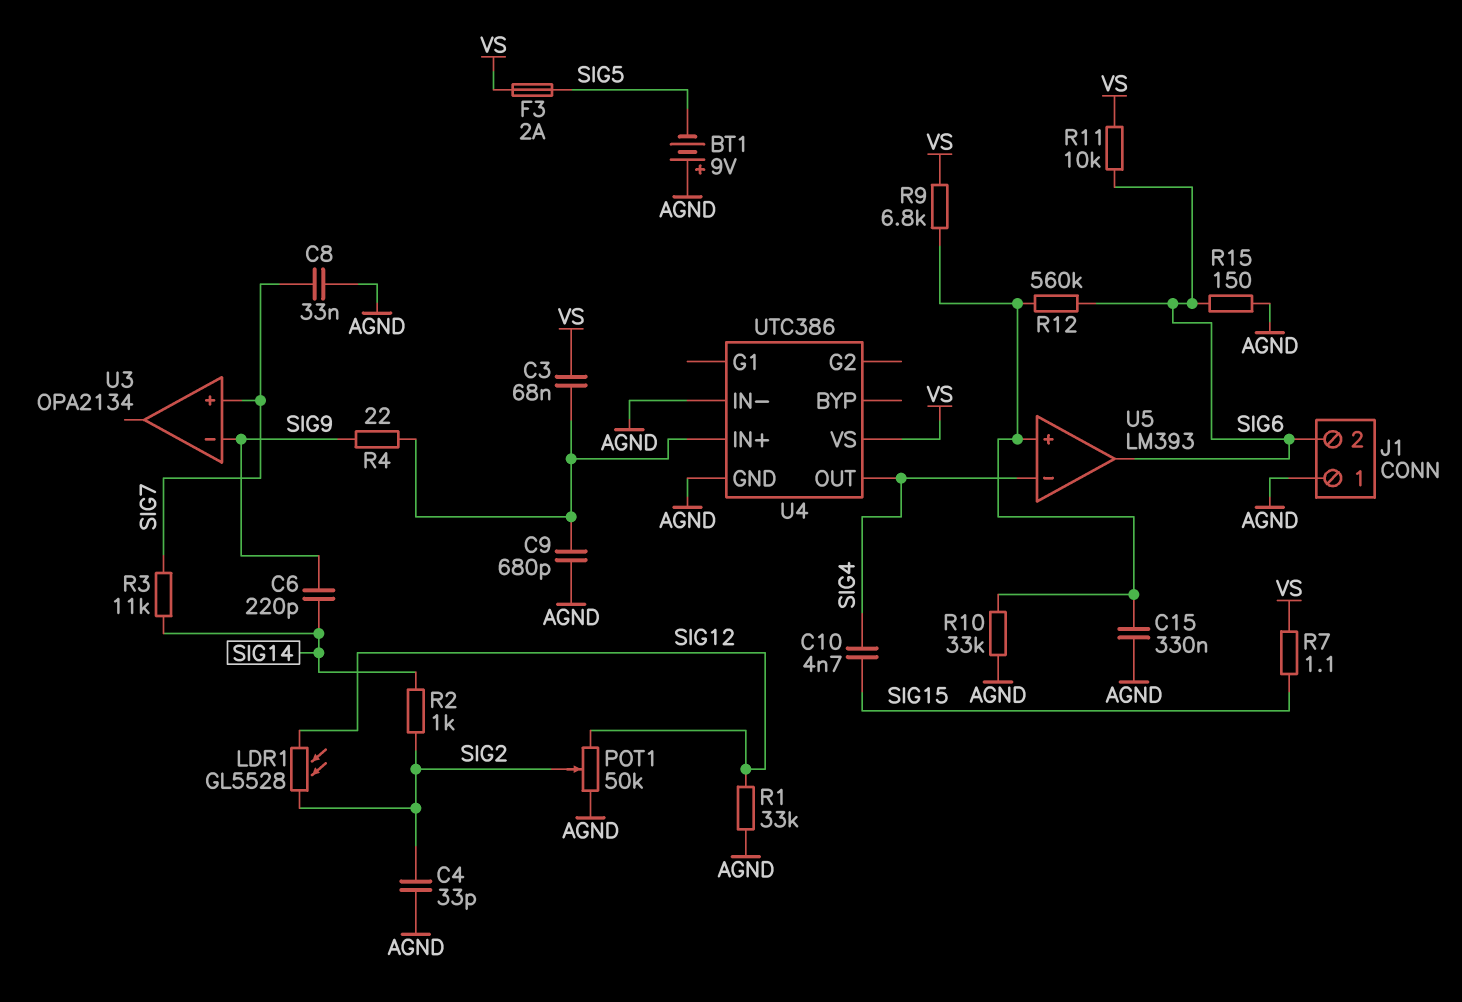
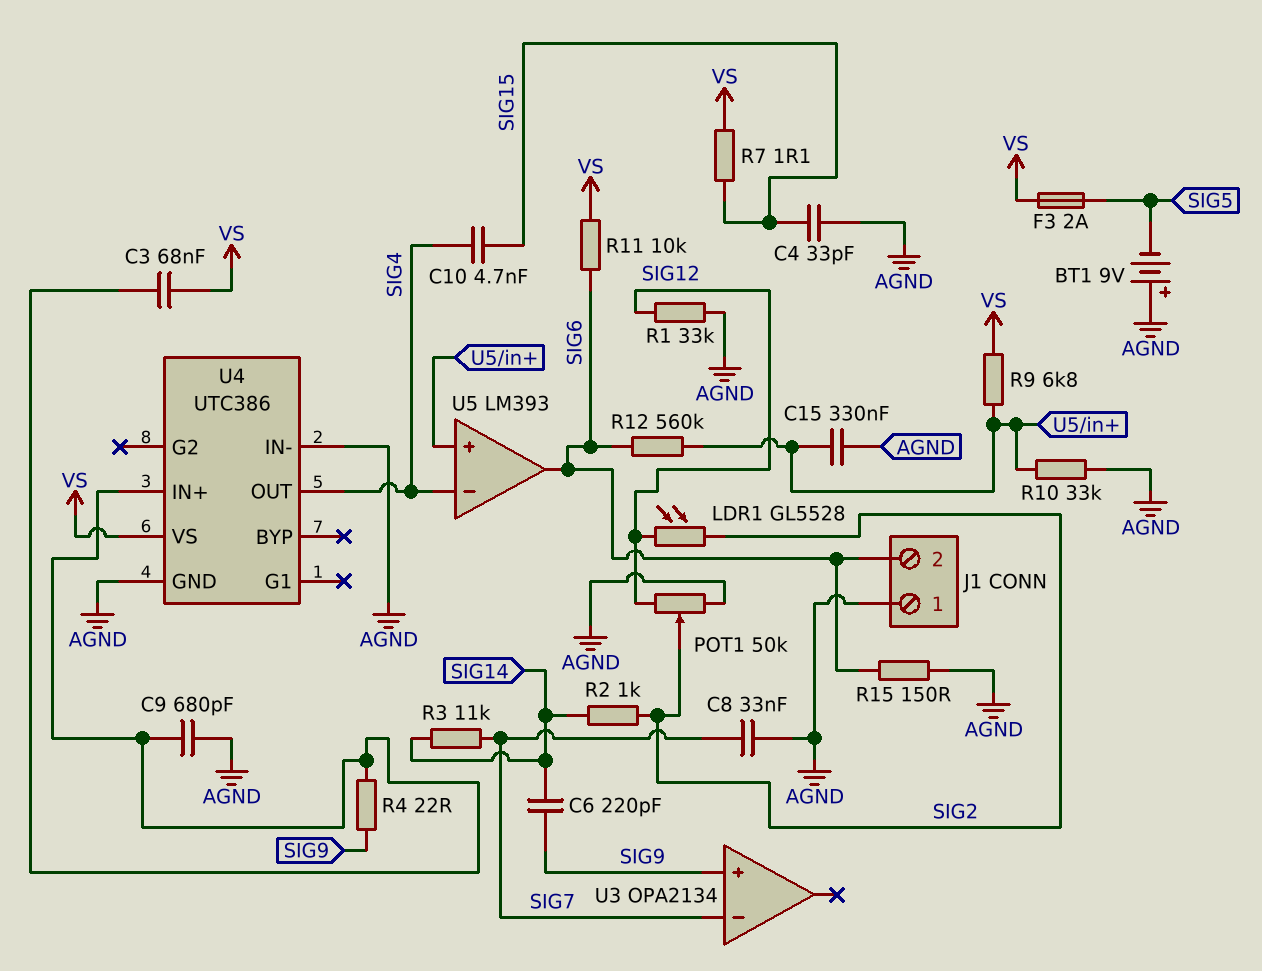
C4: 33pF (AGND, SIG2) -> 33pF (AGND, SIG15)
U3 pin in+: SIG7 -> SIG9
U3 pin in-: SIG9 -> SIG7

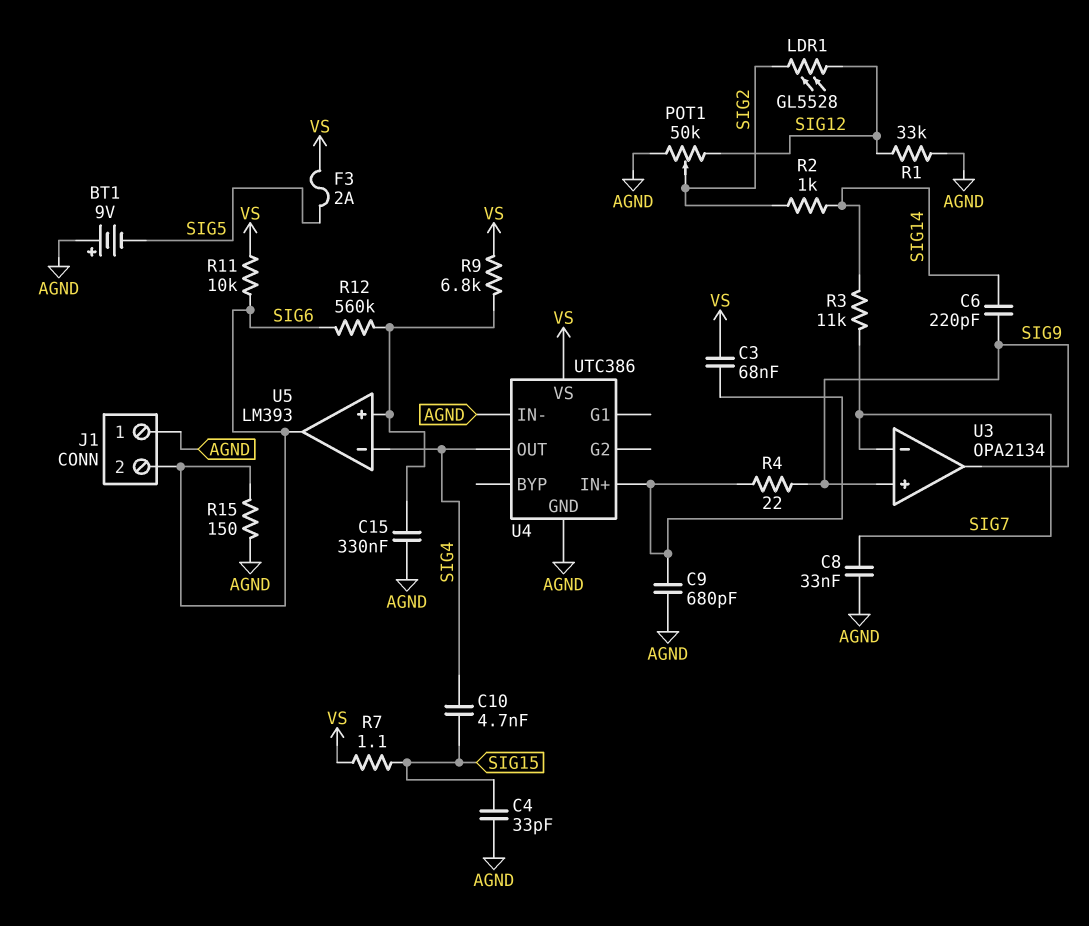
R10: 33k (AGND, U5/in+) -> none
U3 pin out: none -> SIG9

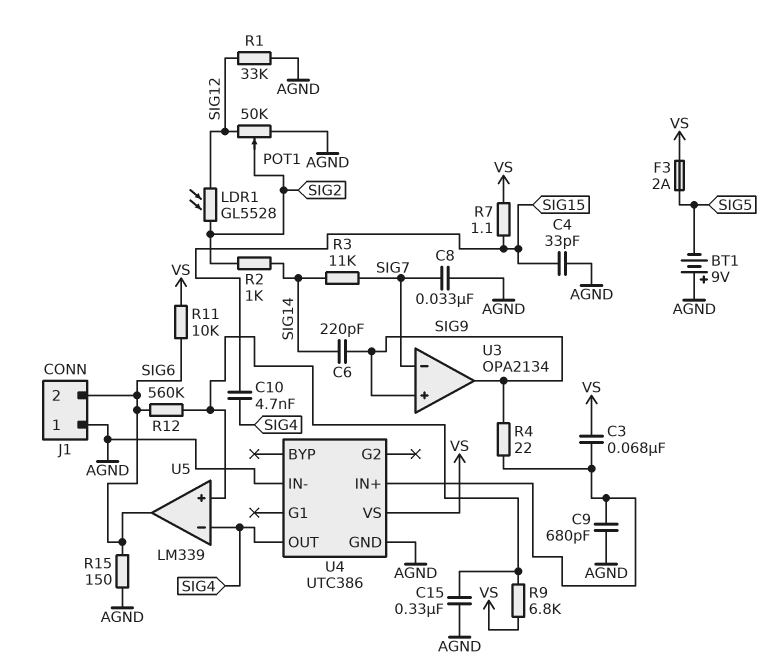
U5: LM393 -> LM339

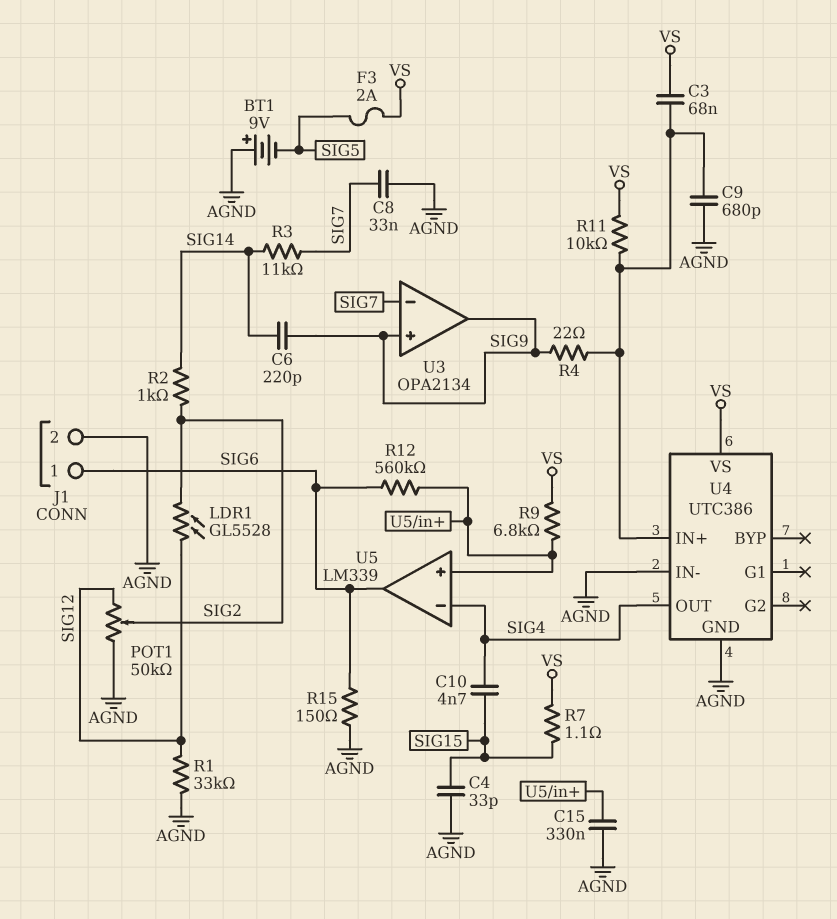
J1 pin 1: AGND -> SIG6
J1 pin 2: SIG6 -> AGND
R11: 10k (SIG6, VS) -> 10k (U4/IN+, VS)

